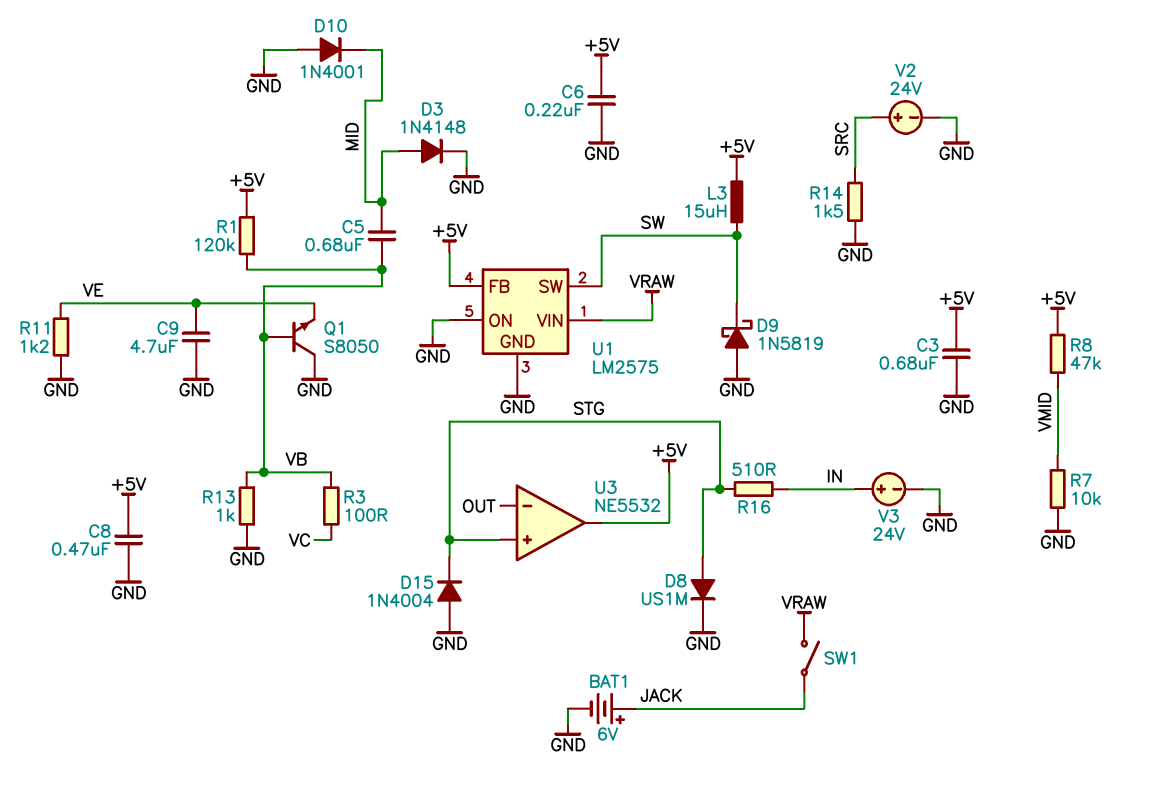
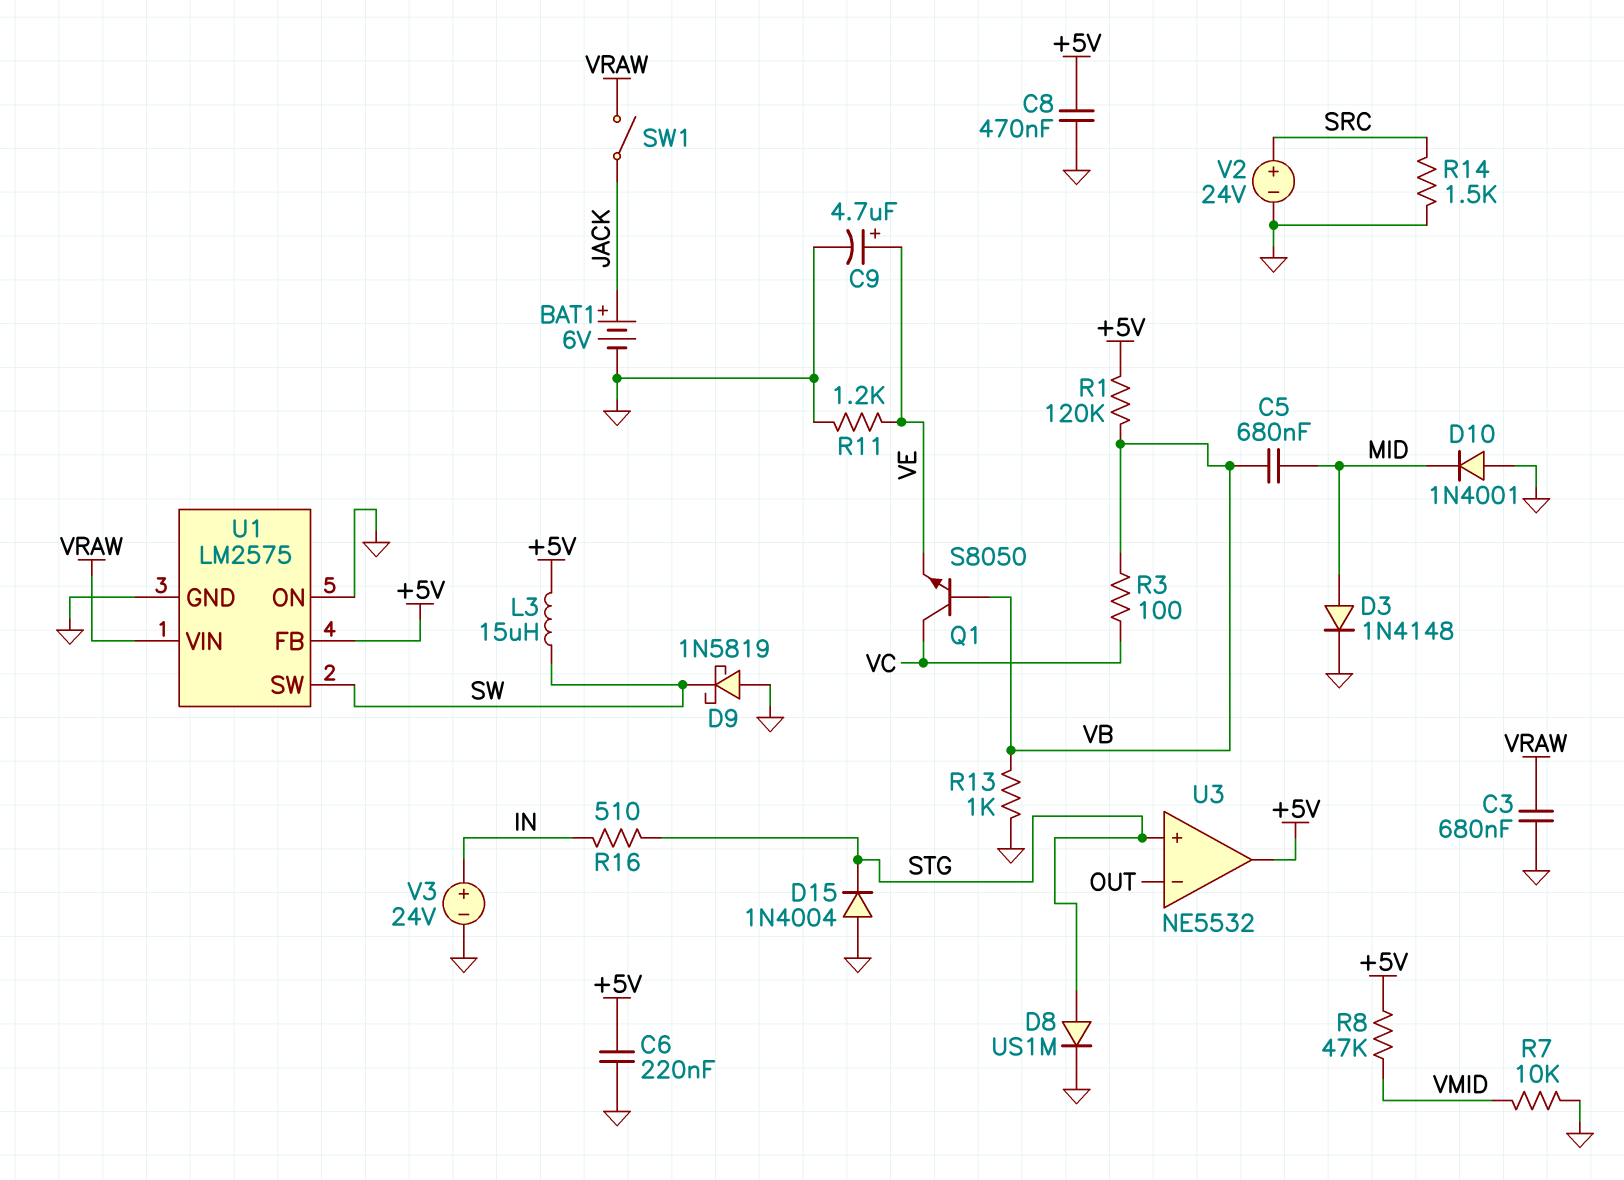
C3: 680nF (+5V, GND) -> 680nF (GND, VRAW)
C9: 4.7uF (GND, VE) -> 4.7uF (plus VE, minus GND)
Q1: NPN S8050 (B VB, C GND, E VE) -> NPN S8050 (B VB, C VC, E VE)

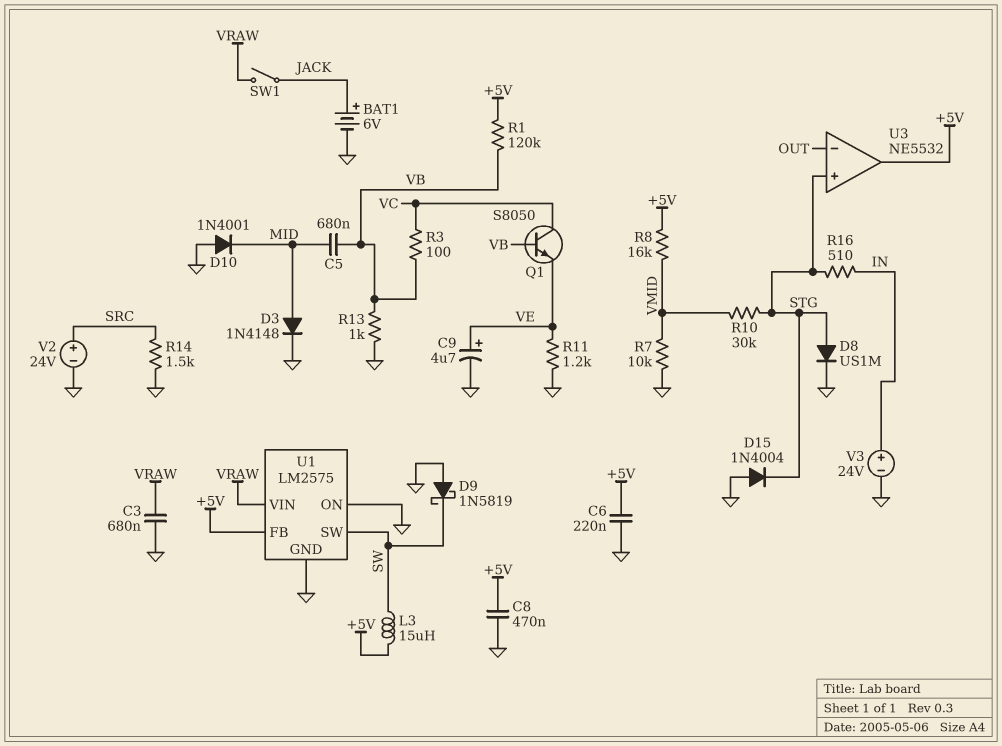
R8: 47k (+5V, VMID) -> 16k (+5V, VMID)
R10: none -> 30k (STG, VMID)

